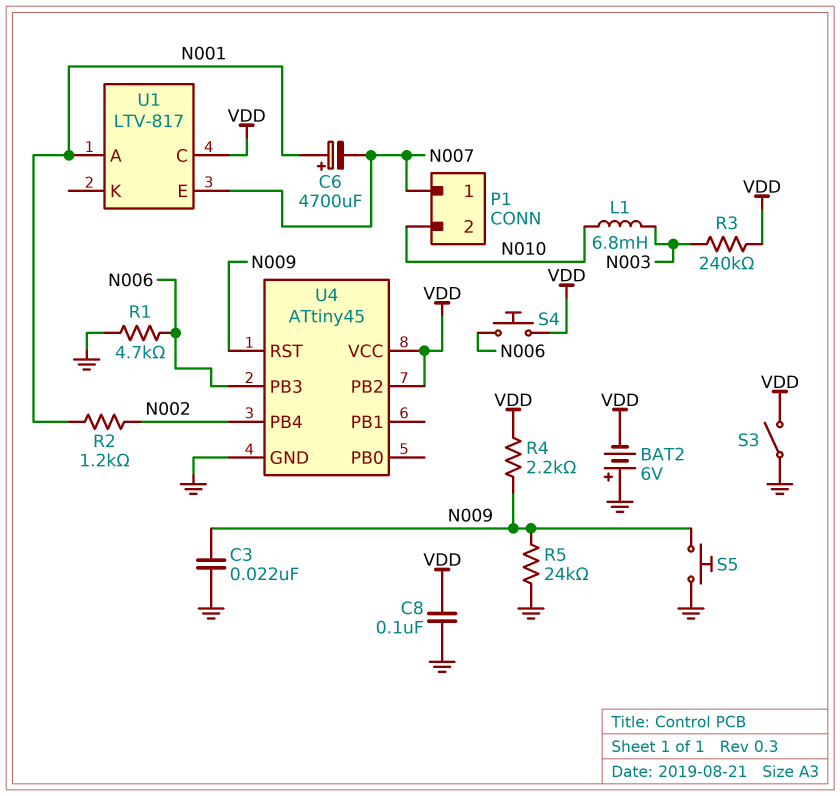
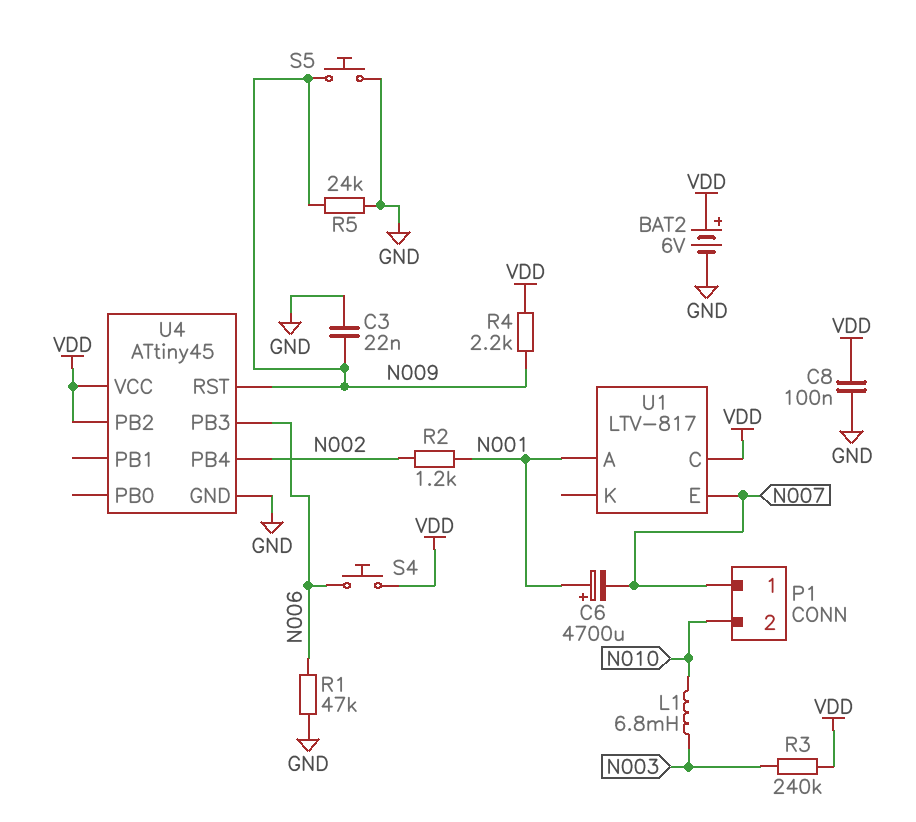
BAT2: 6V (plus GND, minus VDD) -> 6V (plus VDD, minus GND)
R1: 4.7k (GND, N006) -> 47k (GND, N006)
S3: switch (GND, VDD) -> none

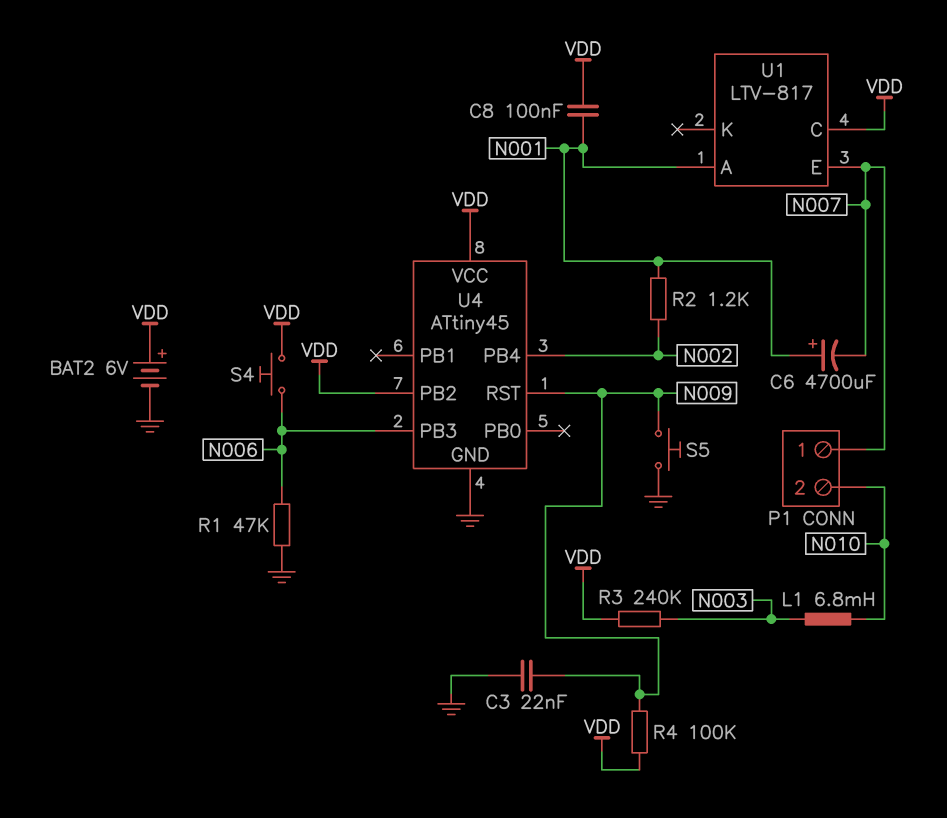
C8: 100nF (GND, VDD) -> 100nF (N001, VDD)
R4: 2.2k (N009, VDD) -> 100k (N009, VDD)
R5: 24k (GND, N009) -> none

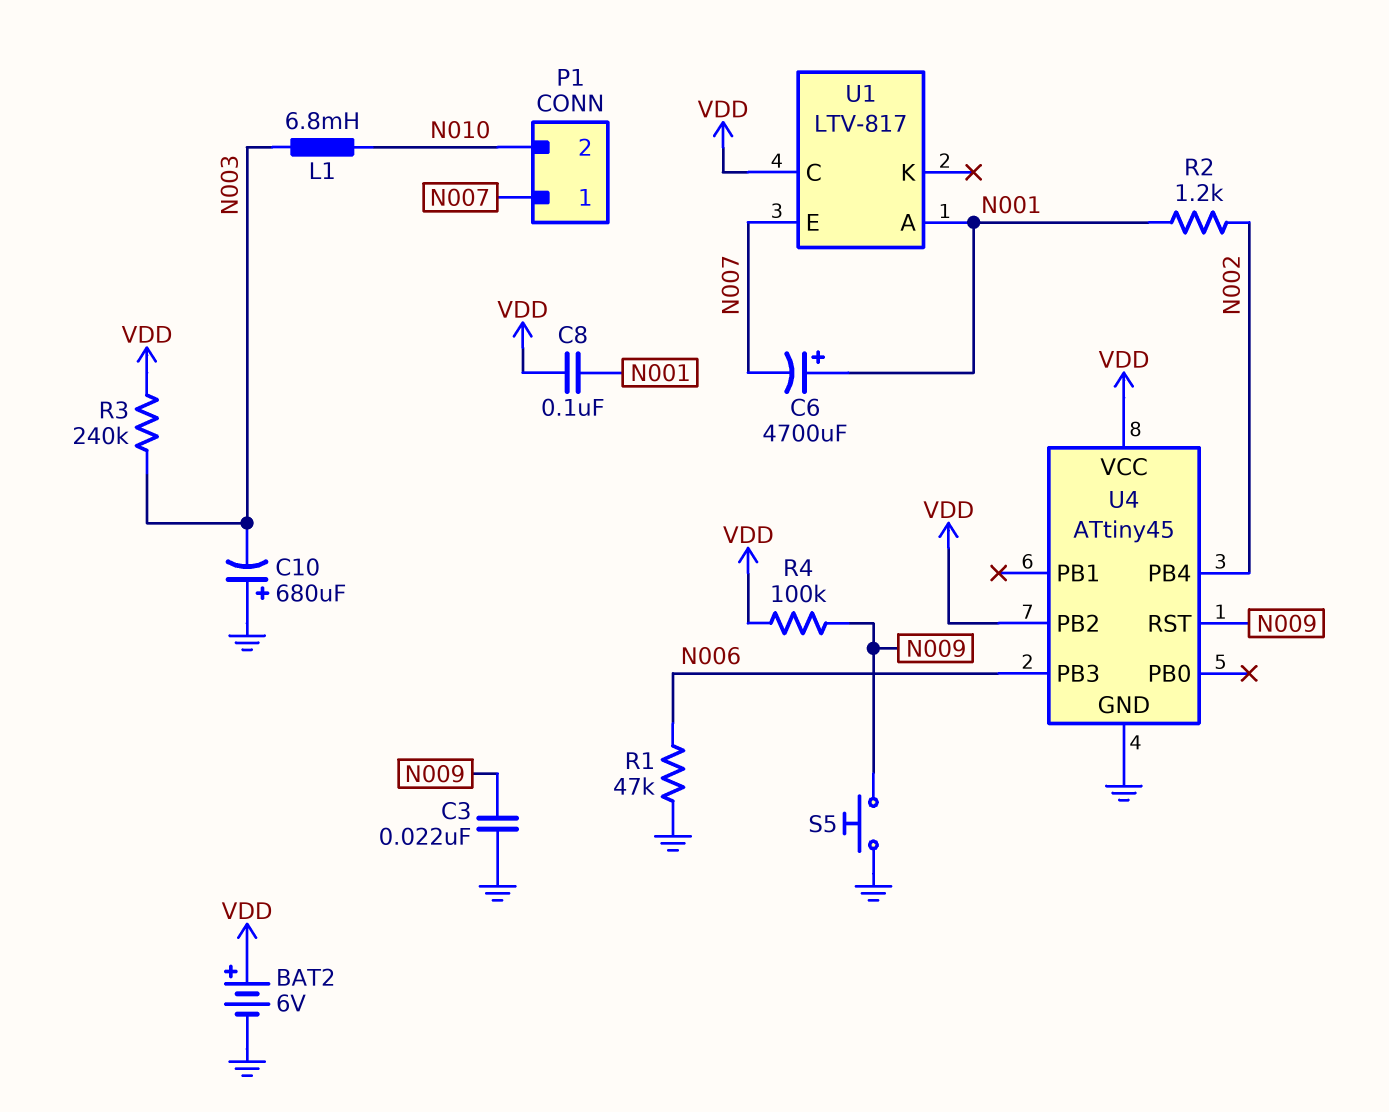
C10: none -> 680uF (plus GND, minus N003)
S4: button (N006, VDD) -> none

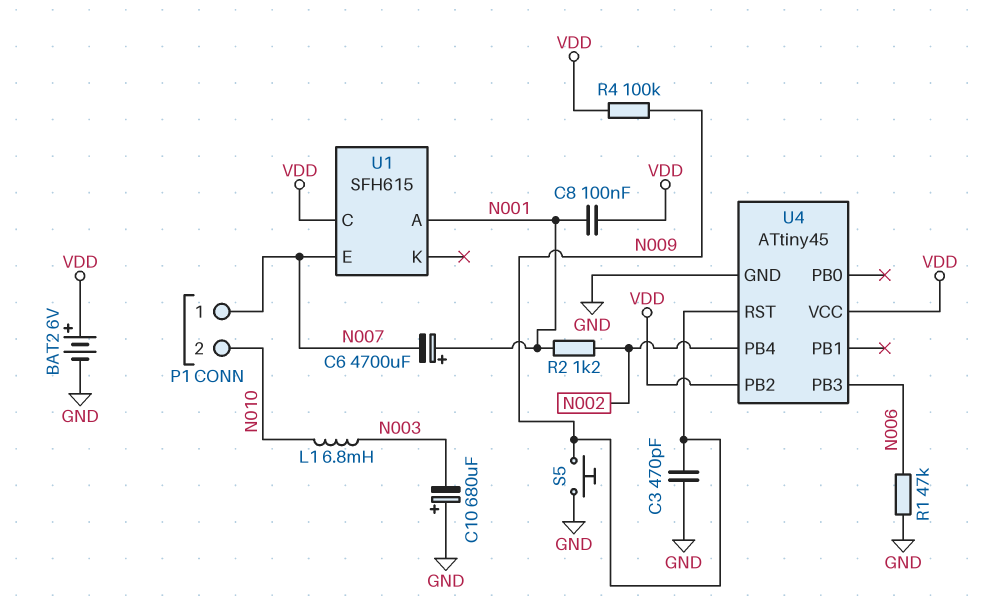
C3: 22nF (GND, N009) -> 470pF (GND, N009)
R3: 240k (N003, VDD) -> none
U1: LTV-817 -> SFH615

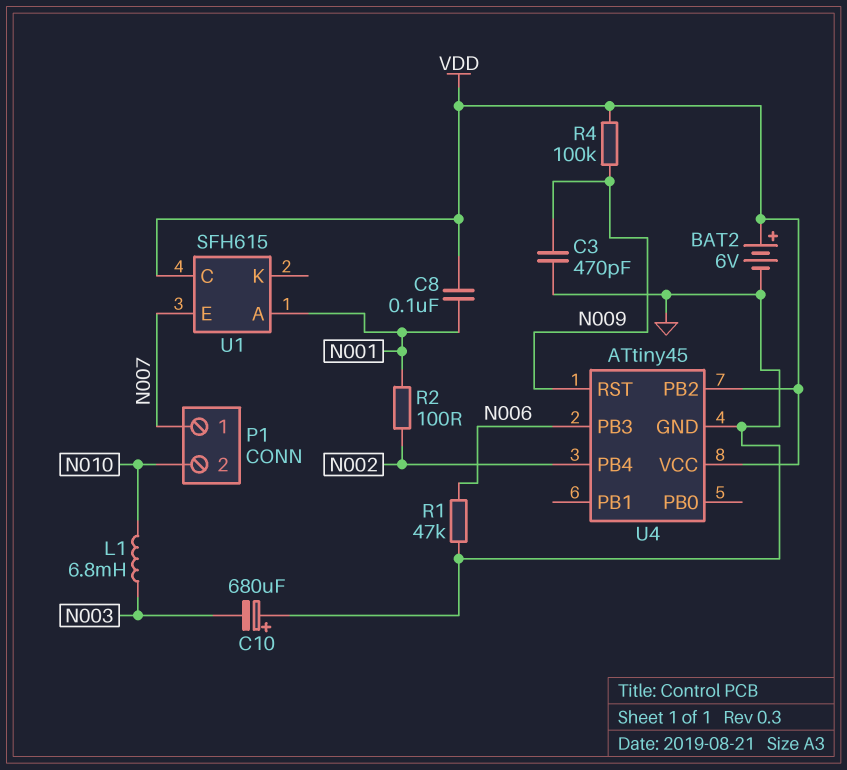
C6: 4700uF (plus N001, minus N007) -> none
R2: 1.2k (N001, N002) -> 100 (N001, N002)
S5: button (GND, N009) -> none

